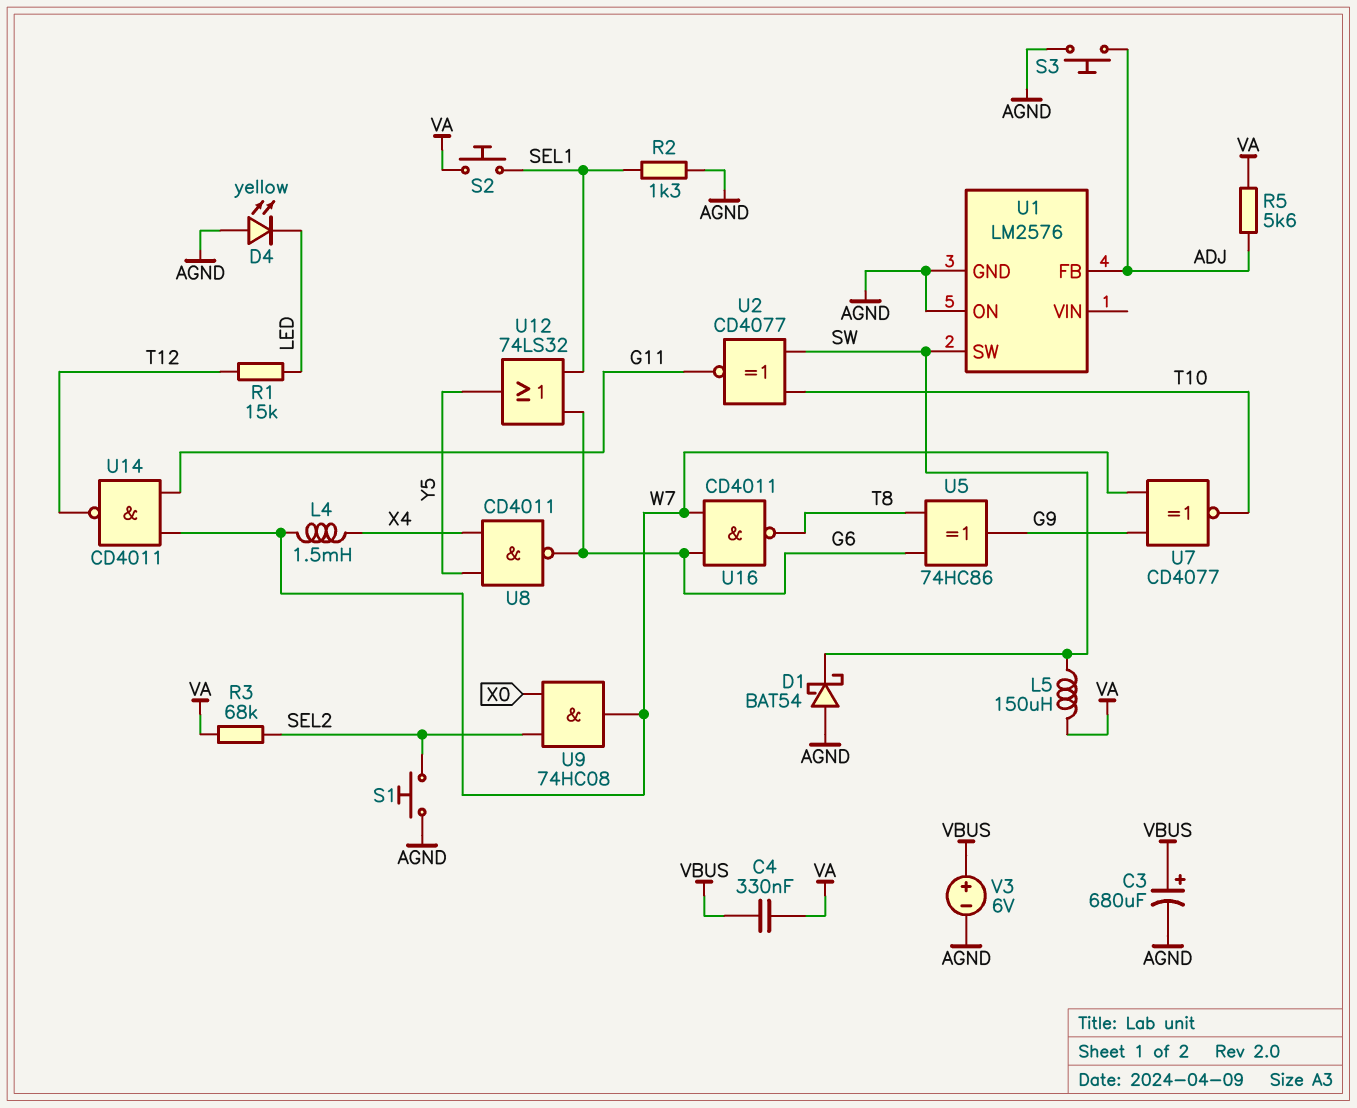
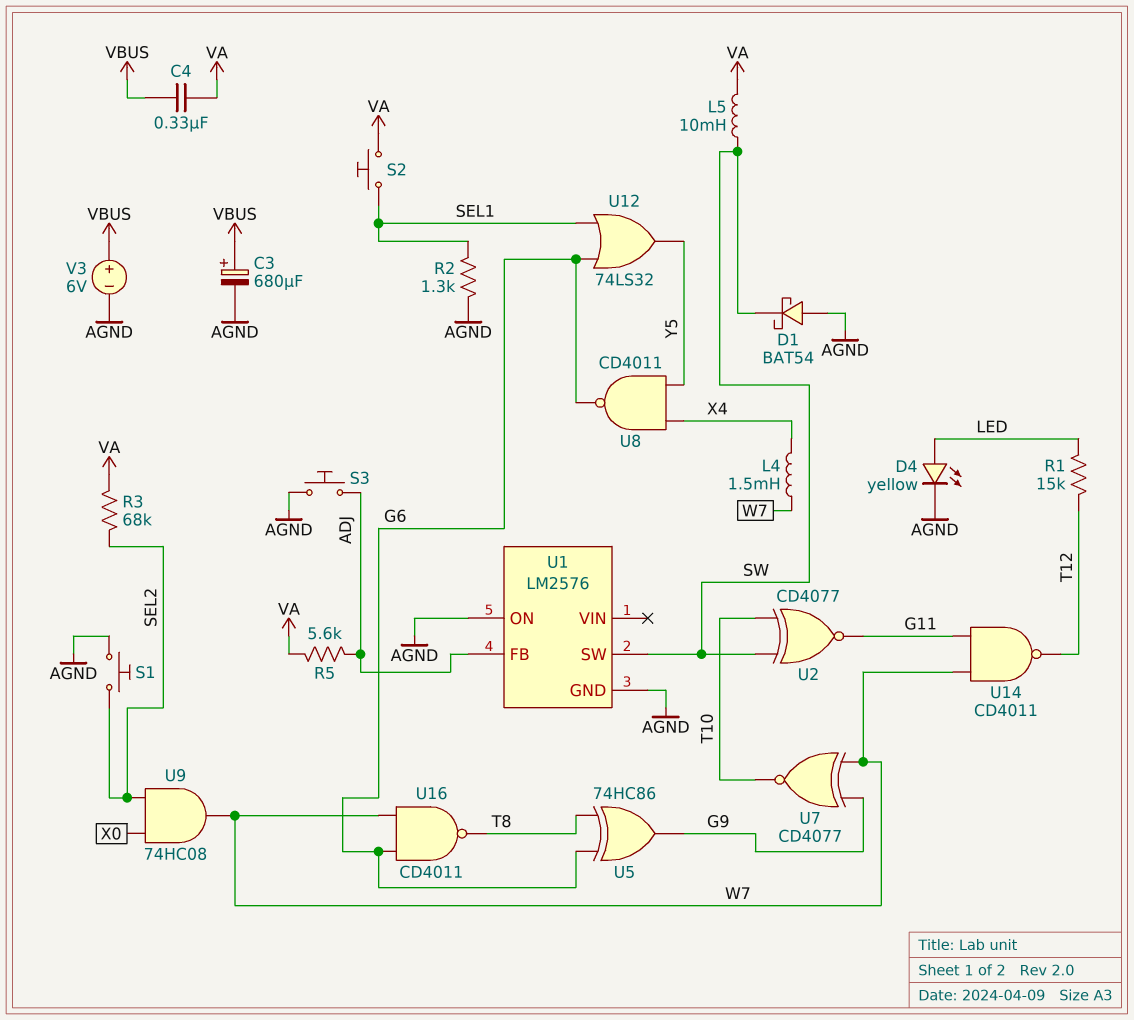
D4: LED yellow (A AGND, K LED) -> LED yellow (A LED, K AGND)
L5: 150uH (SW, VA) -> 10mH (SW, VA)

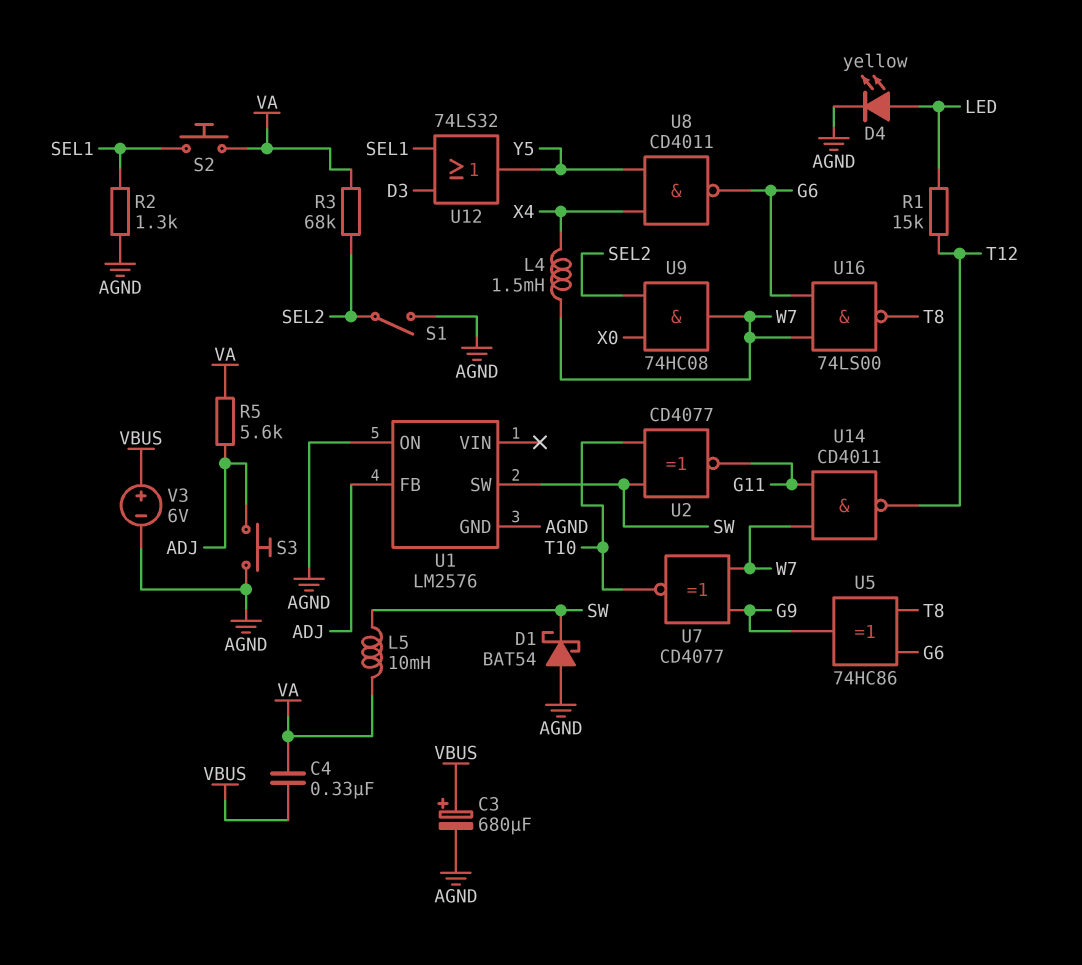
S1: button (AGND, SEL2) -> switch (AGND, SEL2)
U12: OR 74LS32 (in G6, in SEL1, out Y5) -> OR 74LS32 (in D3, in SEL1, out Y5)
U16: NAND CD4011 (in G6, in W7, out T8) -> NAND 74LS00 (in G6, in W7, out T8)

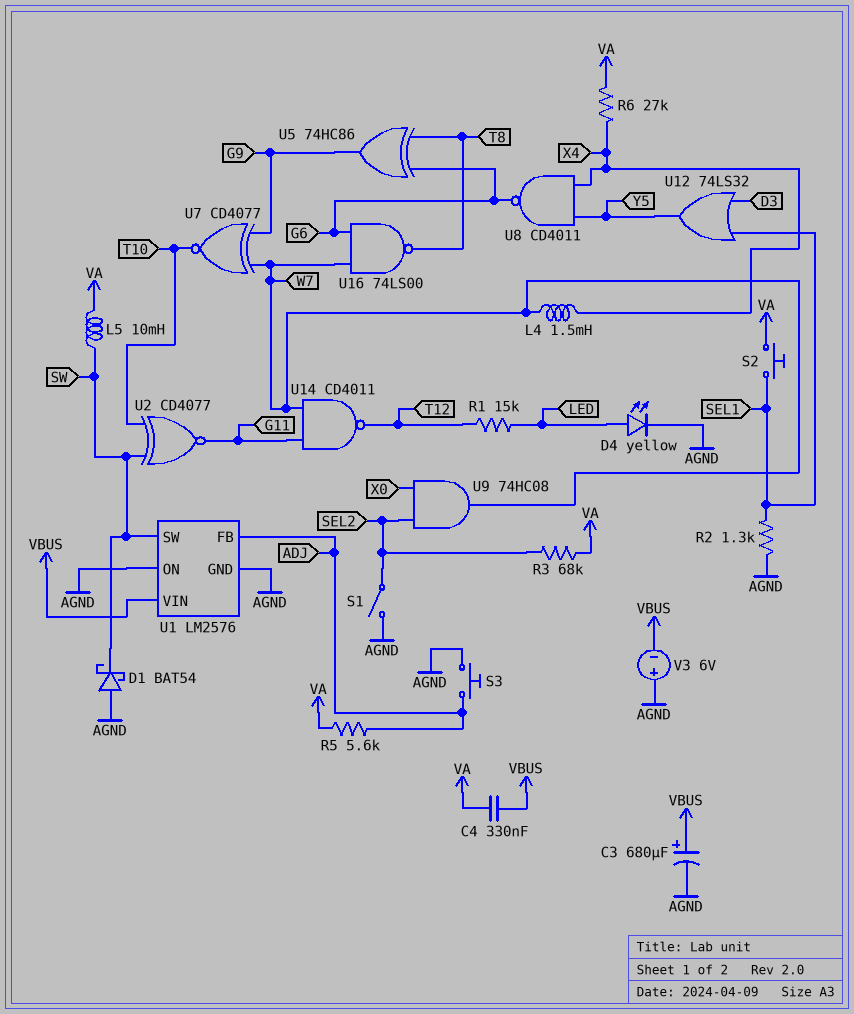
R6: none -> 27k (VA, X4)
U1 pin VIN: none -> VBUS
V3: 6V (plus VBUS, minus AGND) -> 6V (plus AGND, minus VBUS)

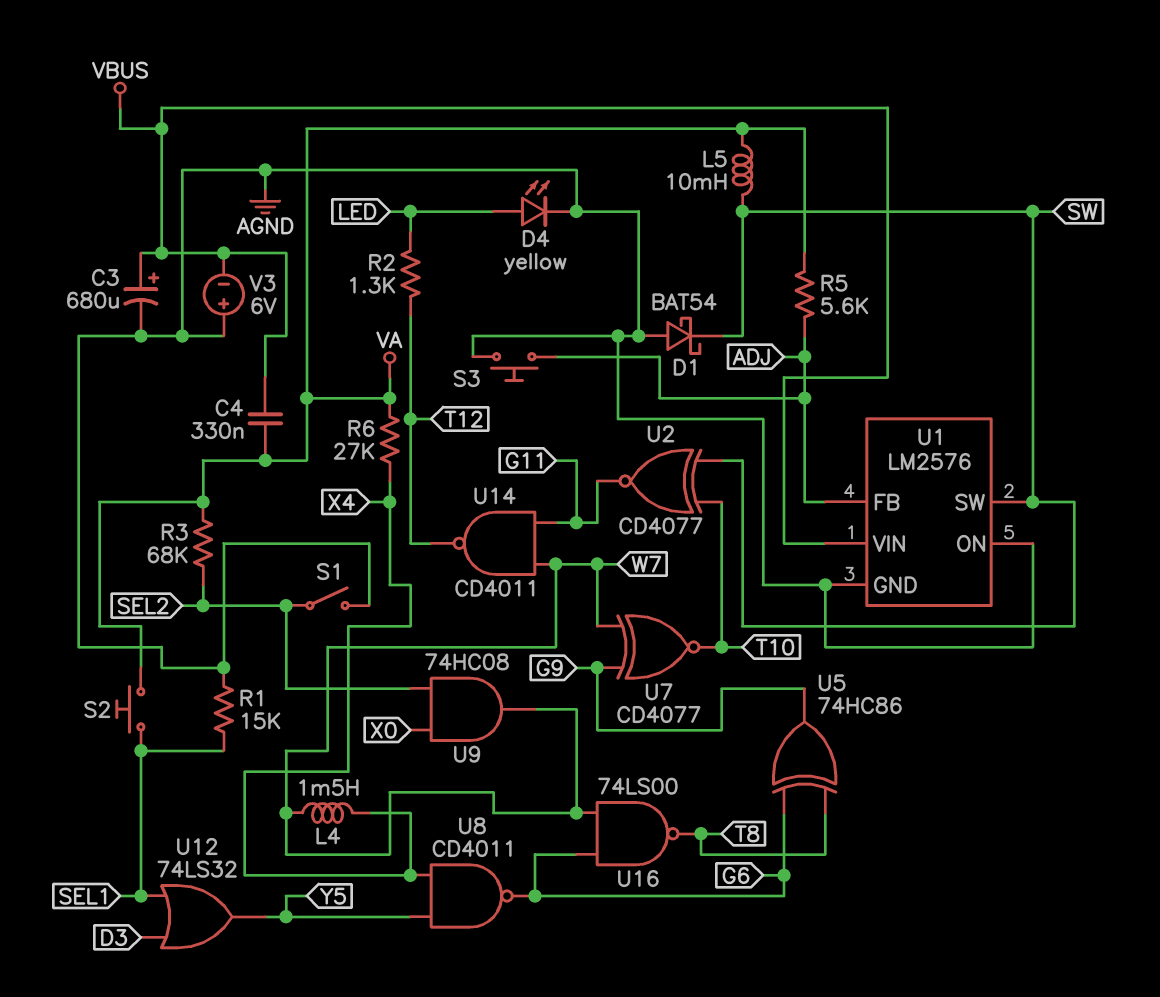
R1: 15k (LED, T12) -> 15k (AGND, SEL1)
R2: 1.3k (AGND, SEL1) -> 1.3k (LED, T12)

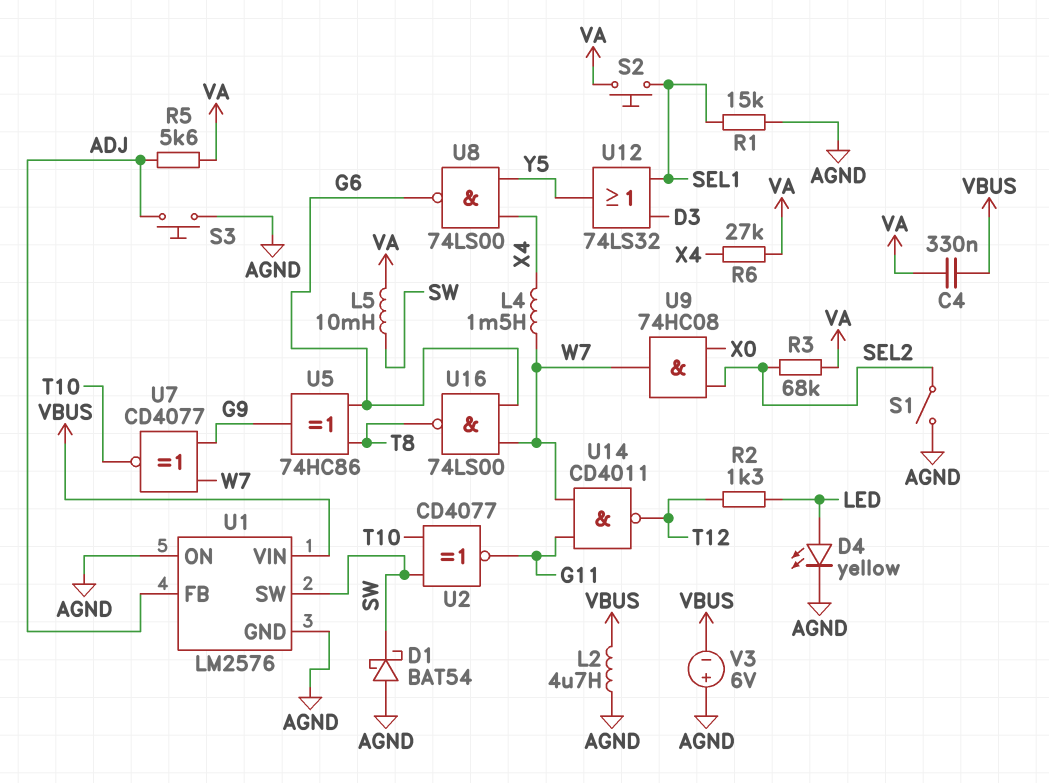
C3: 680uF (plus VBUS, minus AGND) -> none
L2: none -> 4.7uH (AGND, VBUS)
U8: NAND CD4011 (in X4, in Y5, out G6) -> NAND 74LS00 (in X4, in Y5, out G6)

